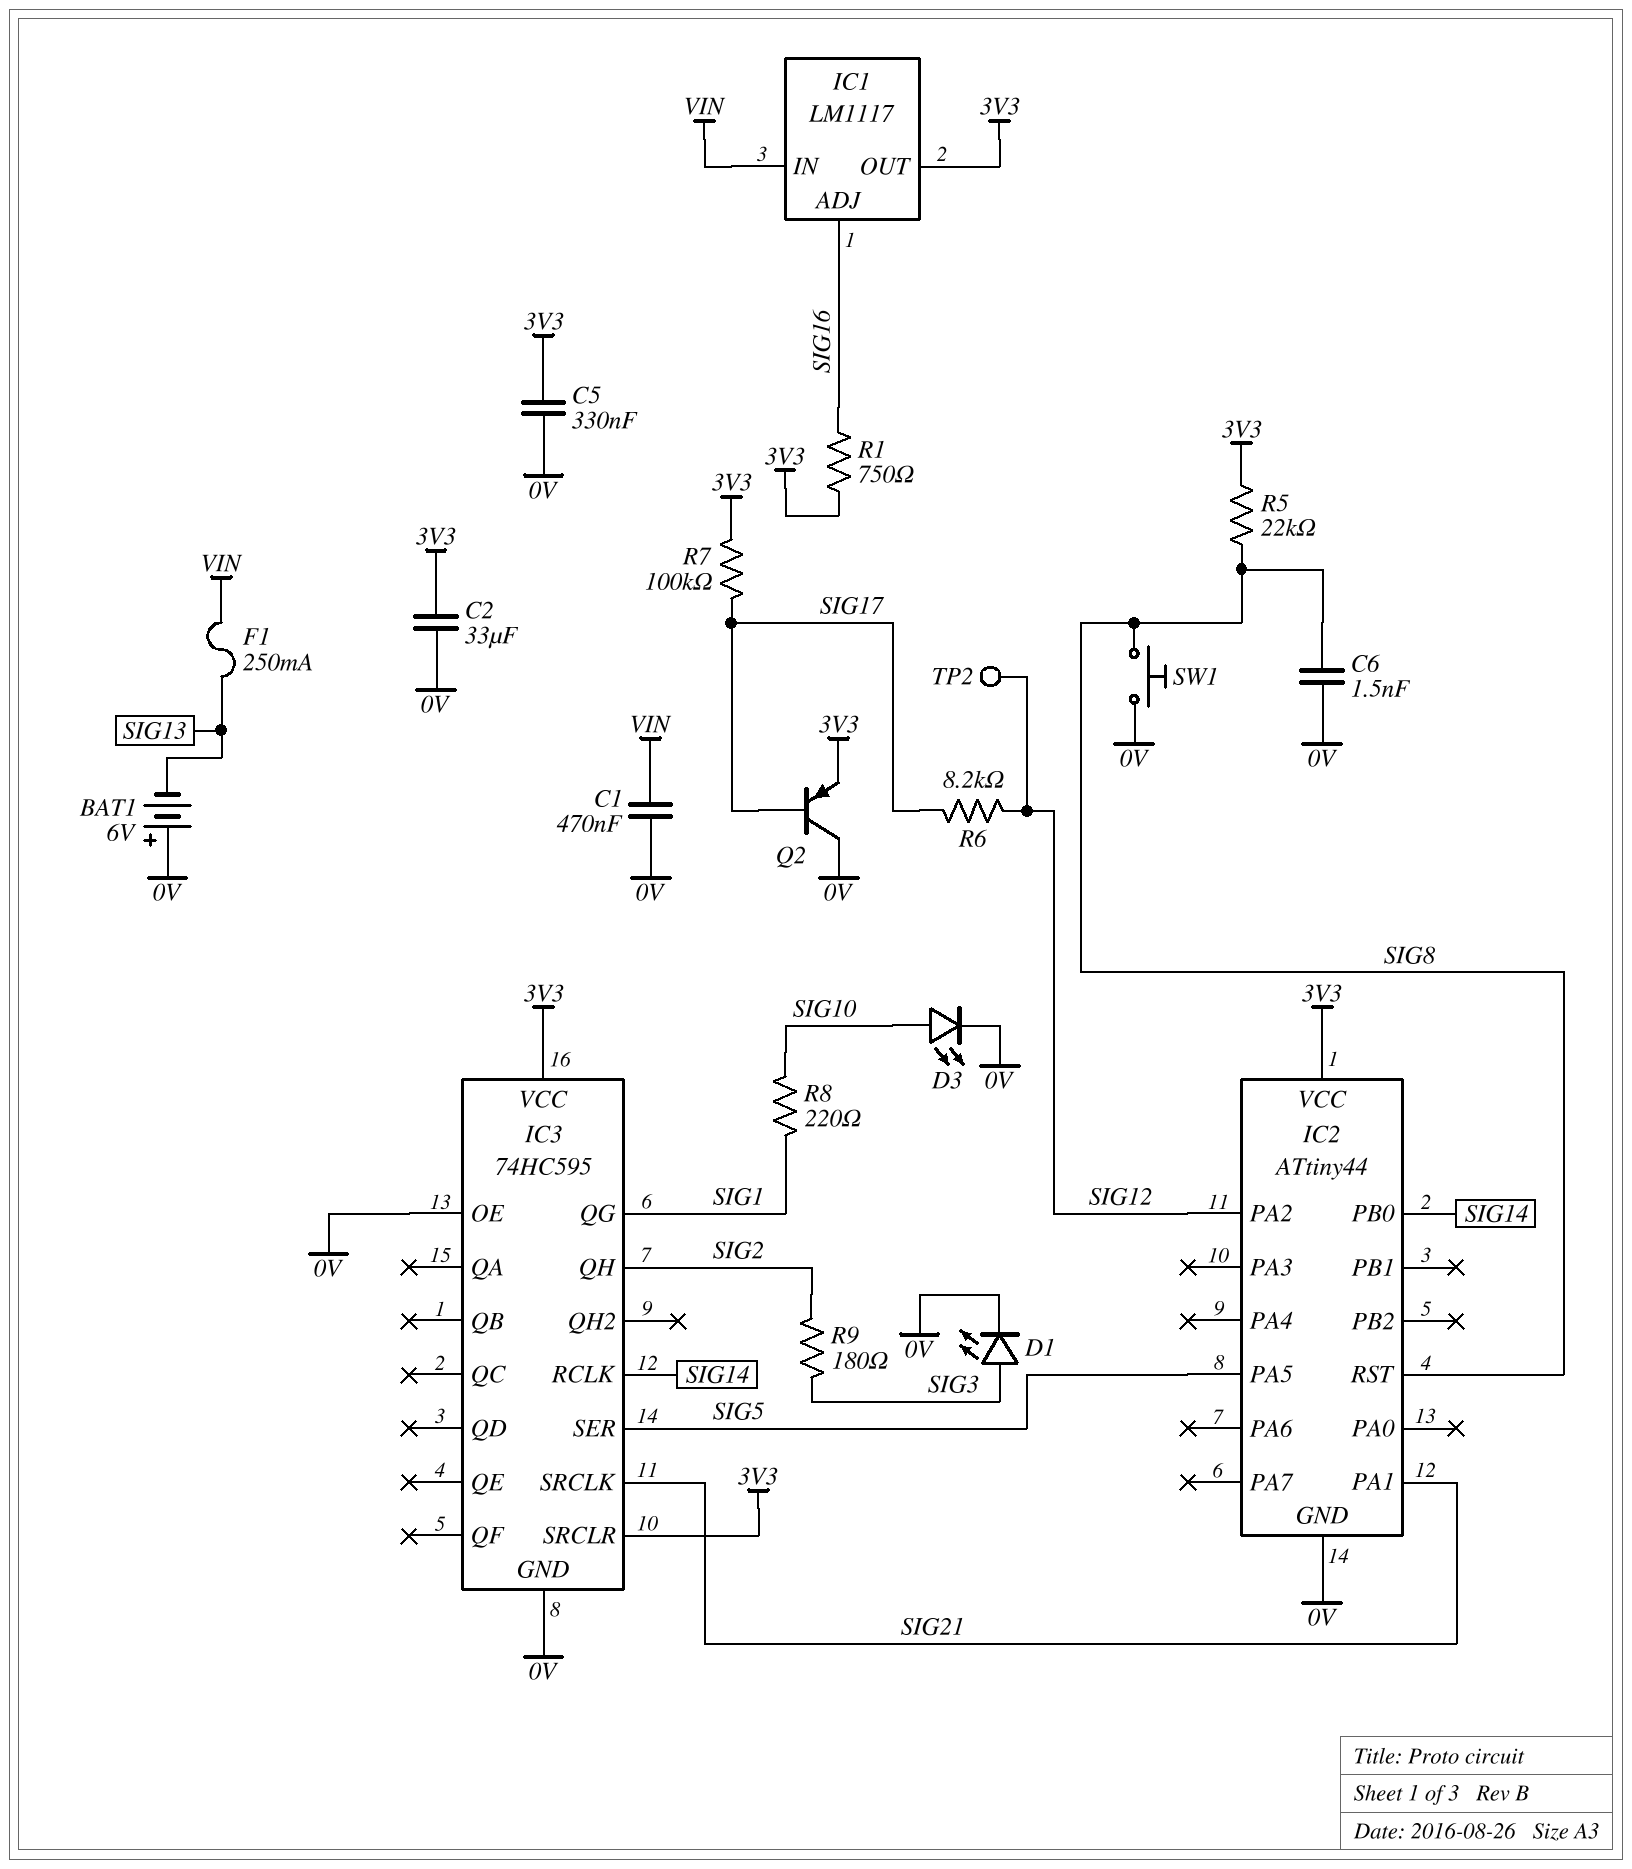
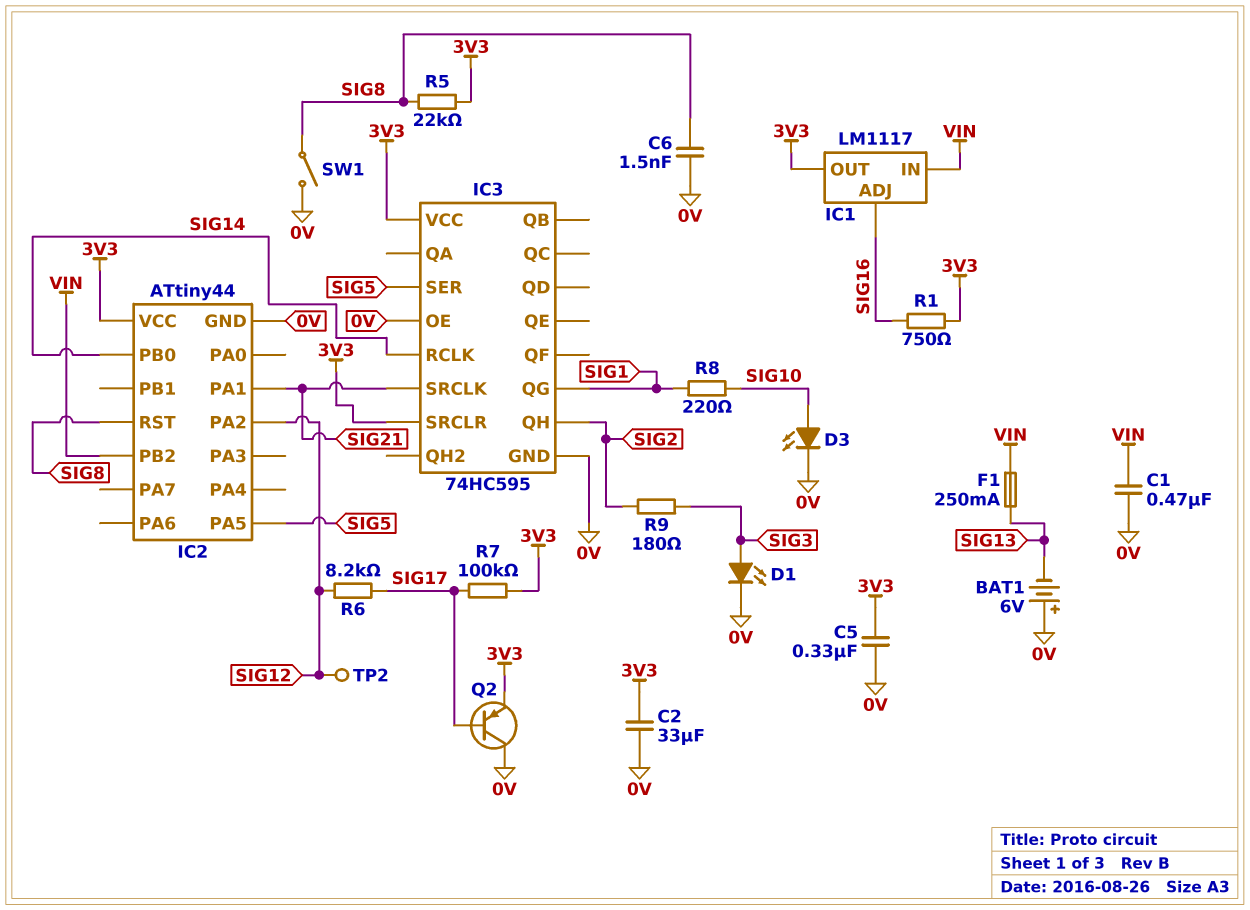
IC2 pin PB2: none -> VIN
SW1: button (0V, SIG8) -> switch (0V, SIG8)

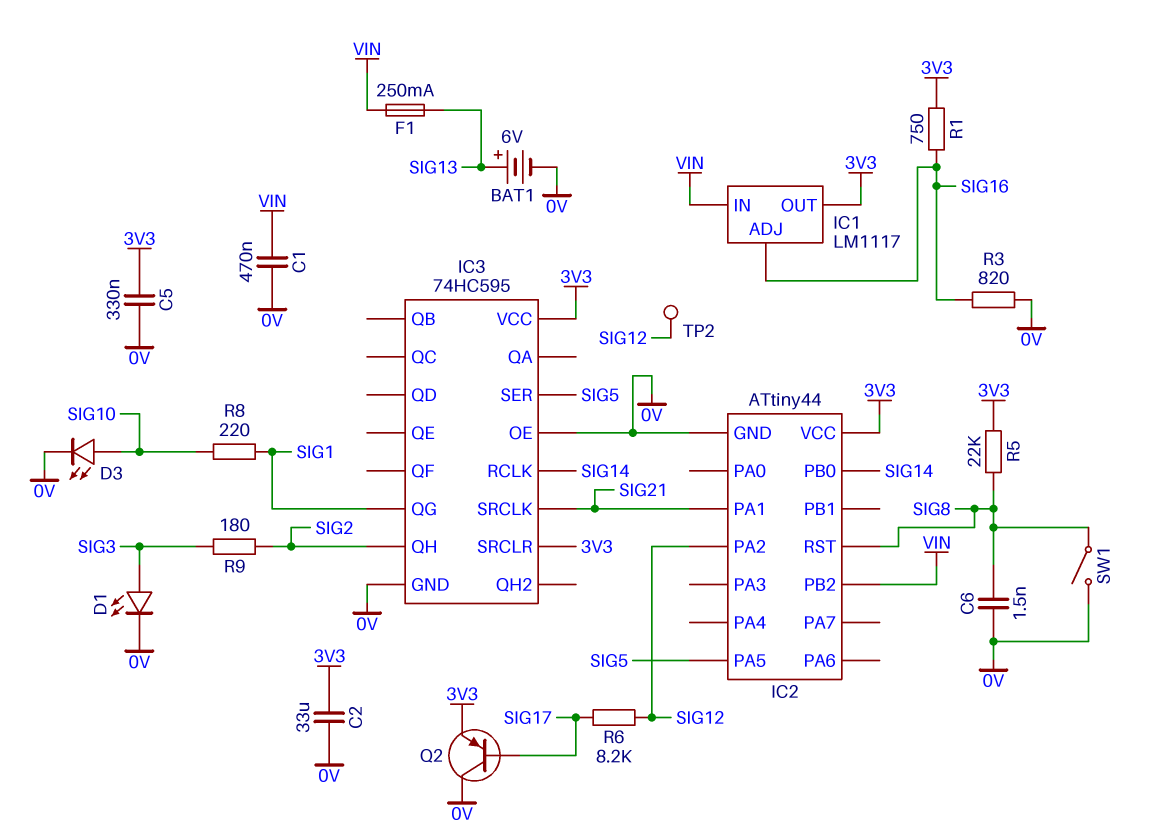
BAT1: 6V (plus 0V, minus SIG13) -> 6V (plus SIG13, minus 0V)
R3: none -> 820 (0V, SIG16)
R7: 100k (3V3, SIG17) -> none

